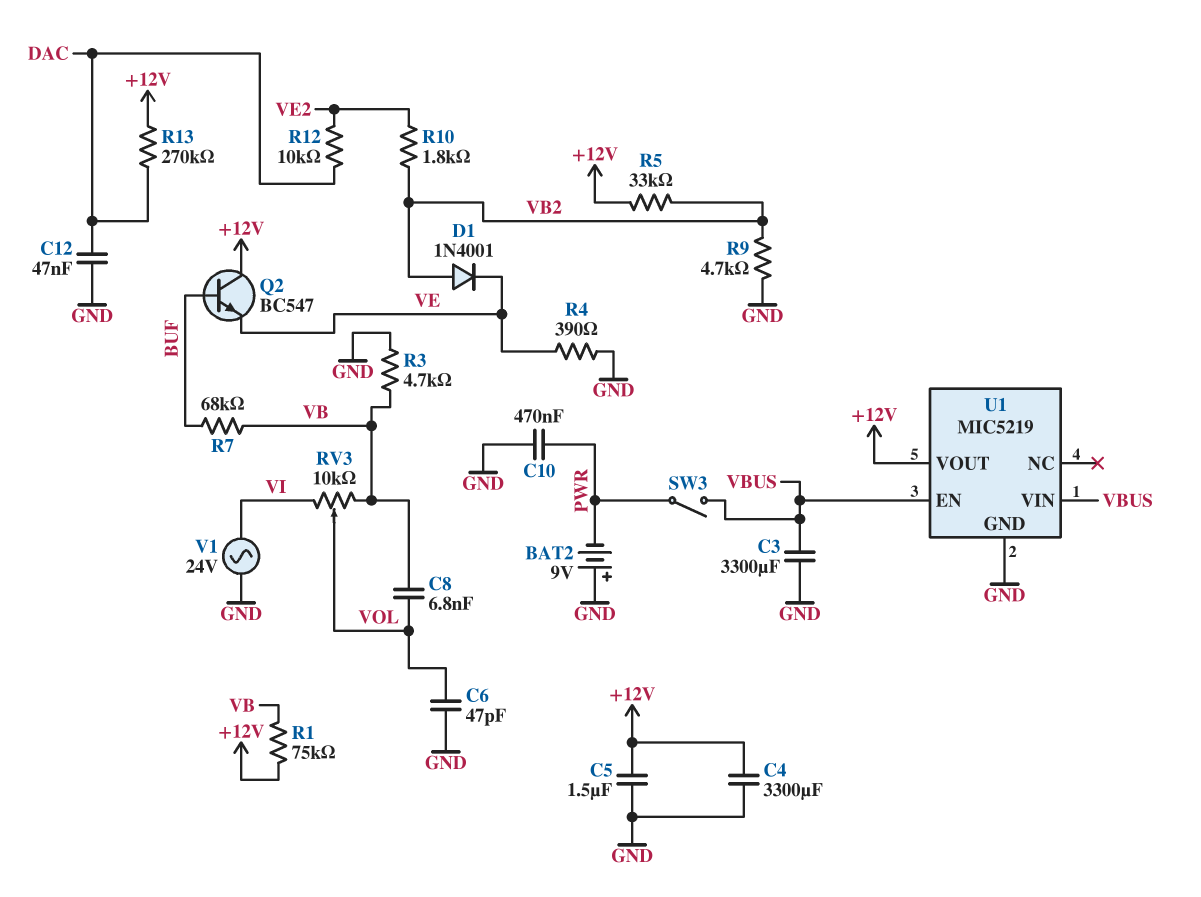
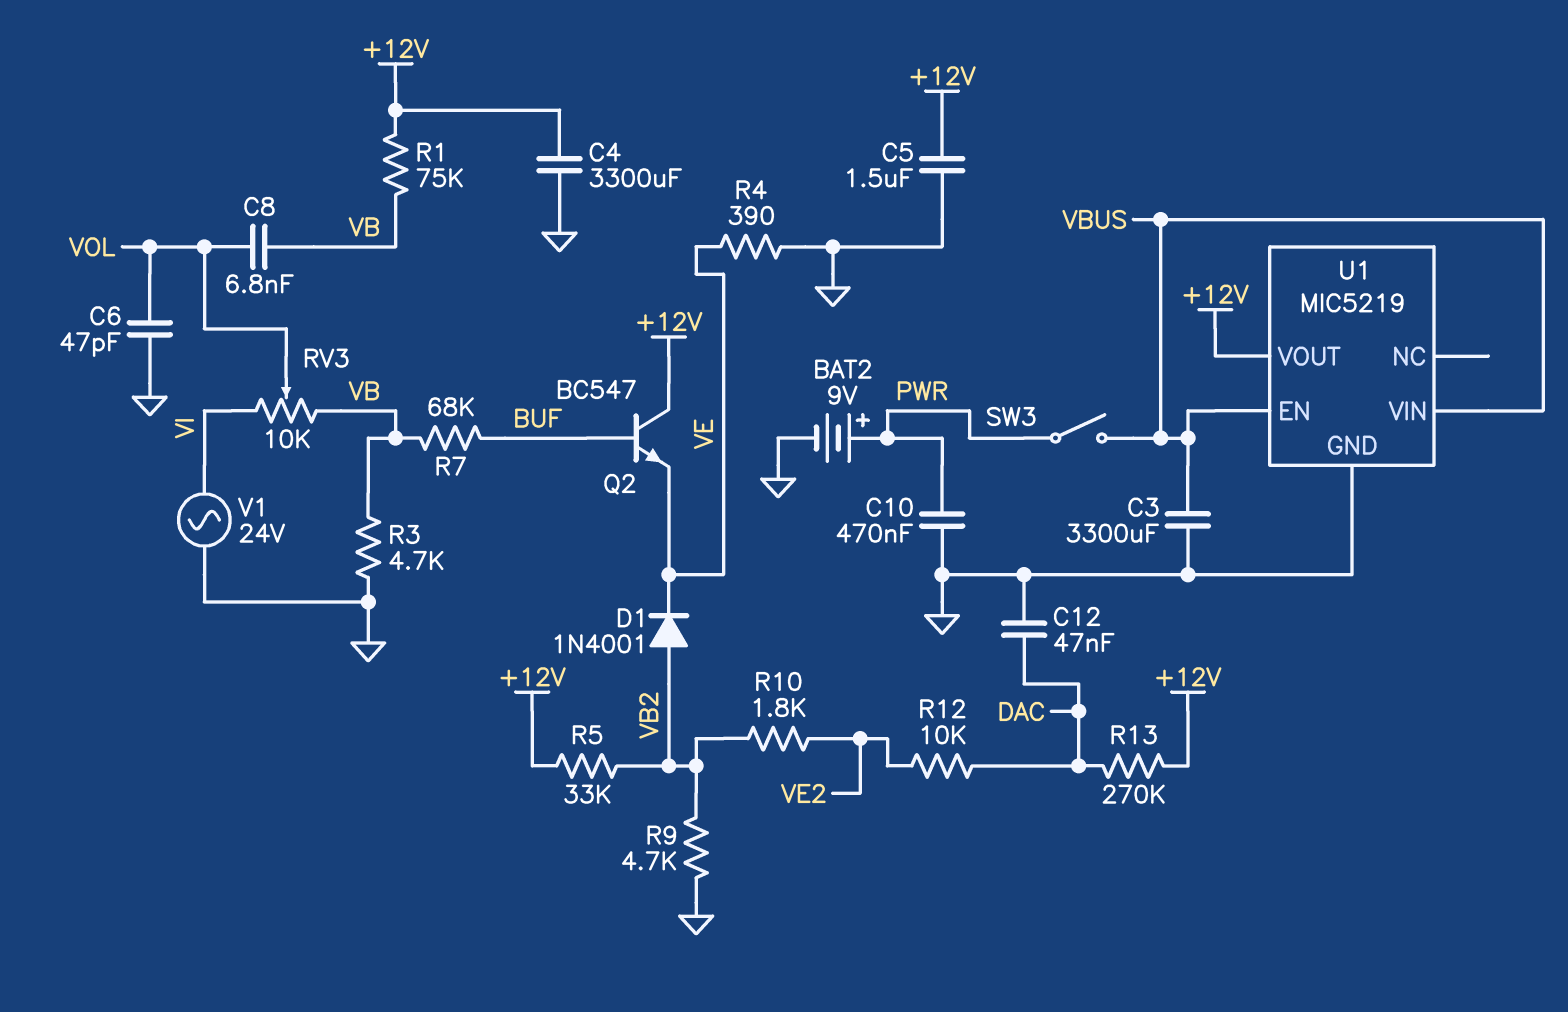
BAT2: 9V (plus GND, minus PWR) -> 9V (plus PWR, minus GND)

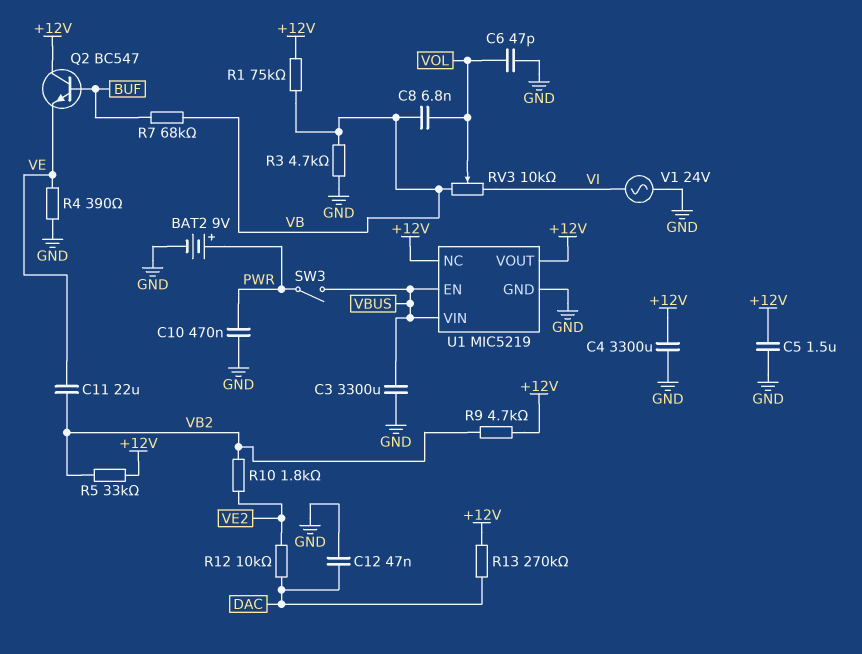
C11: none -> 22uF (VB2, VE)
D1: diode 1N4001 (A VB2, K VE) -> none
R9: 4.7k (GND, VB2) -> 4.7k (+12V, VB2)
U1 pin NC: none -> +12V

